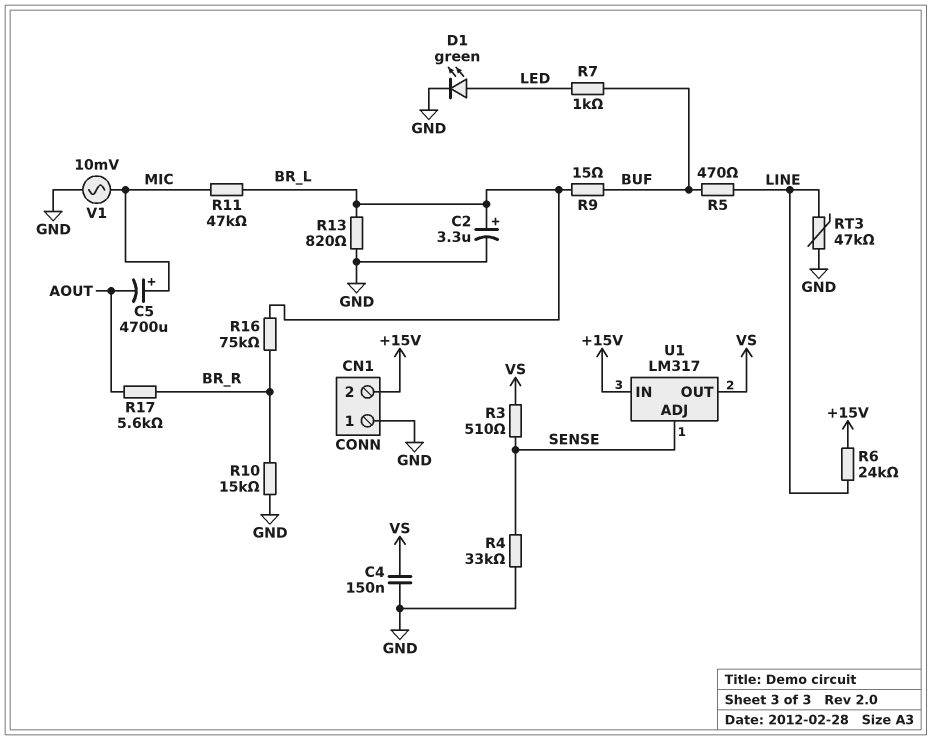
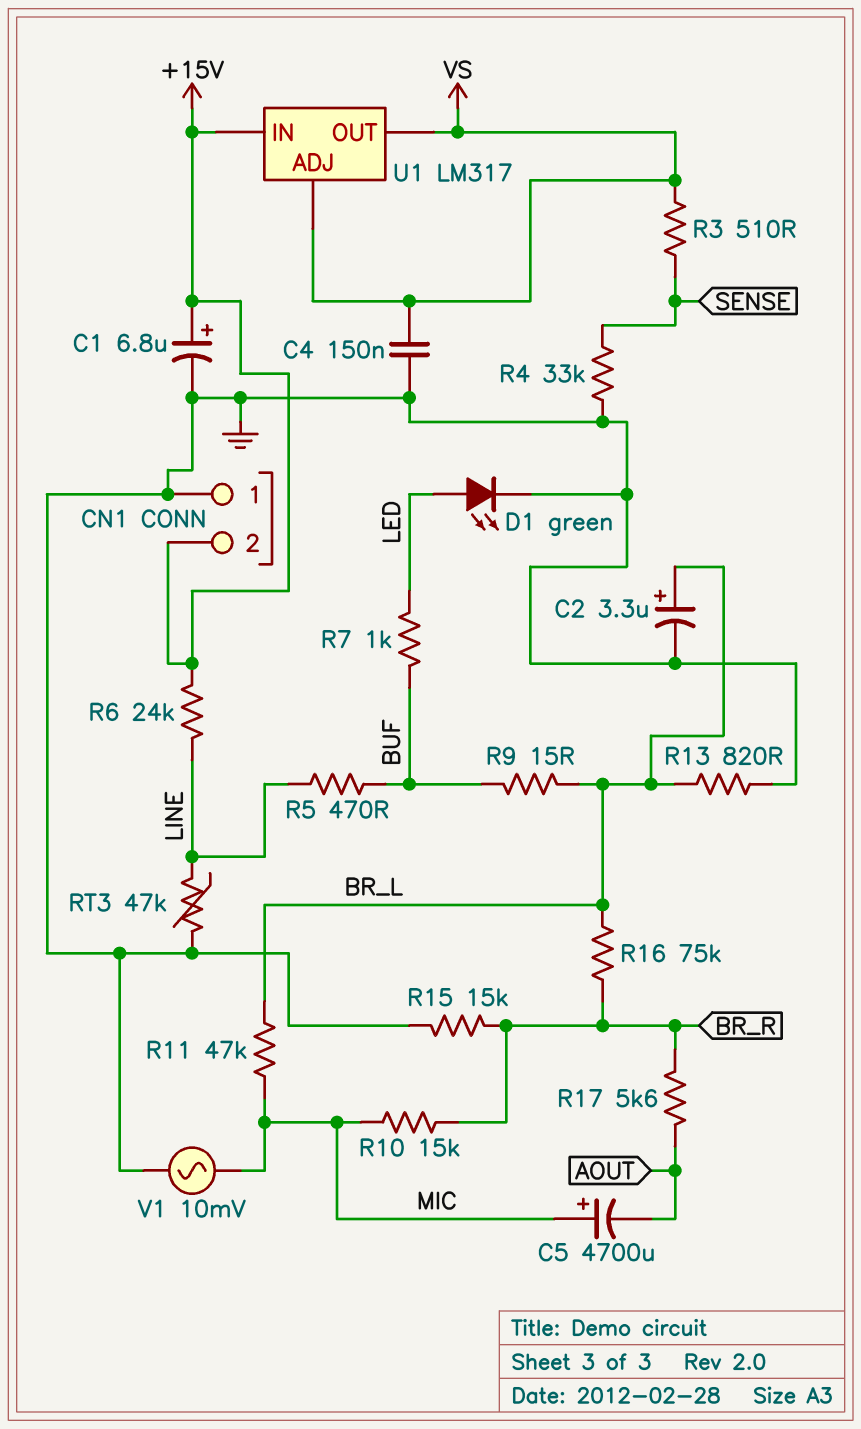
C1: none -> 6.8uF (plus +15V, minus GND)
R10: 15k (BR_R, GND) -> 15k (BR_R, MIC)
R15: none -> 15k (BR_R, GND)
U1 pin ADJ: SENSE -> VS

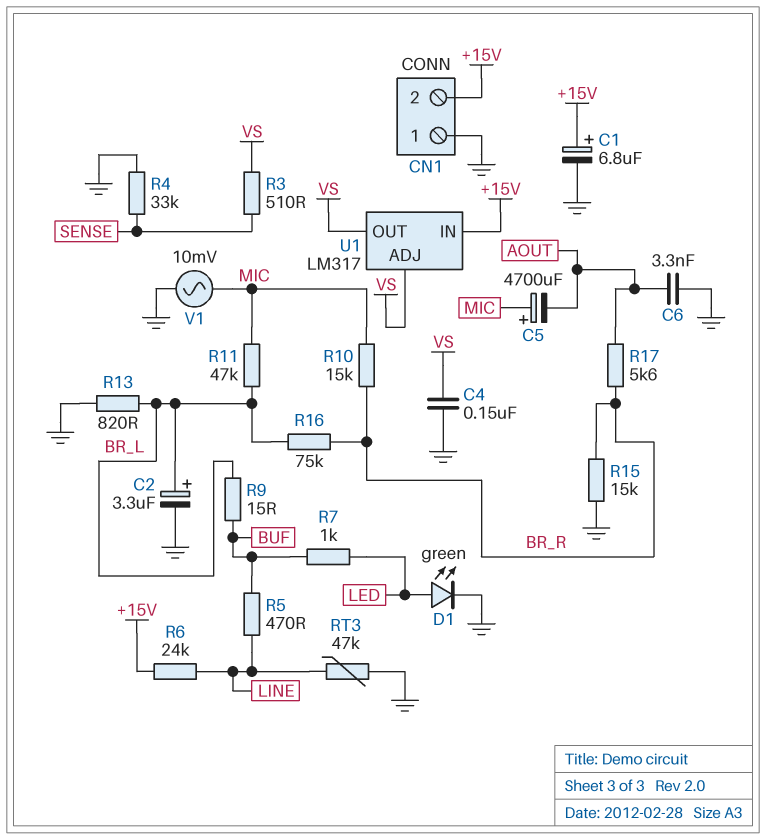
C6: none -> 3.3nF (AOUT, GND)

